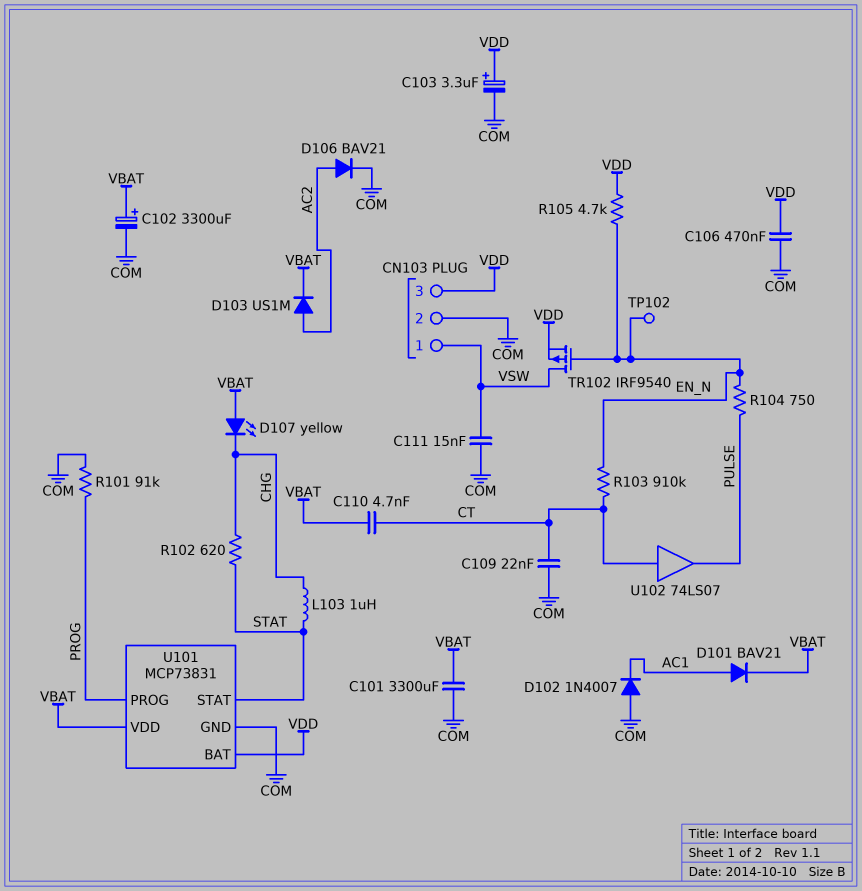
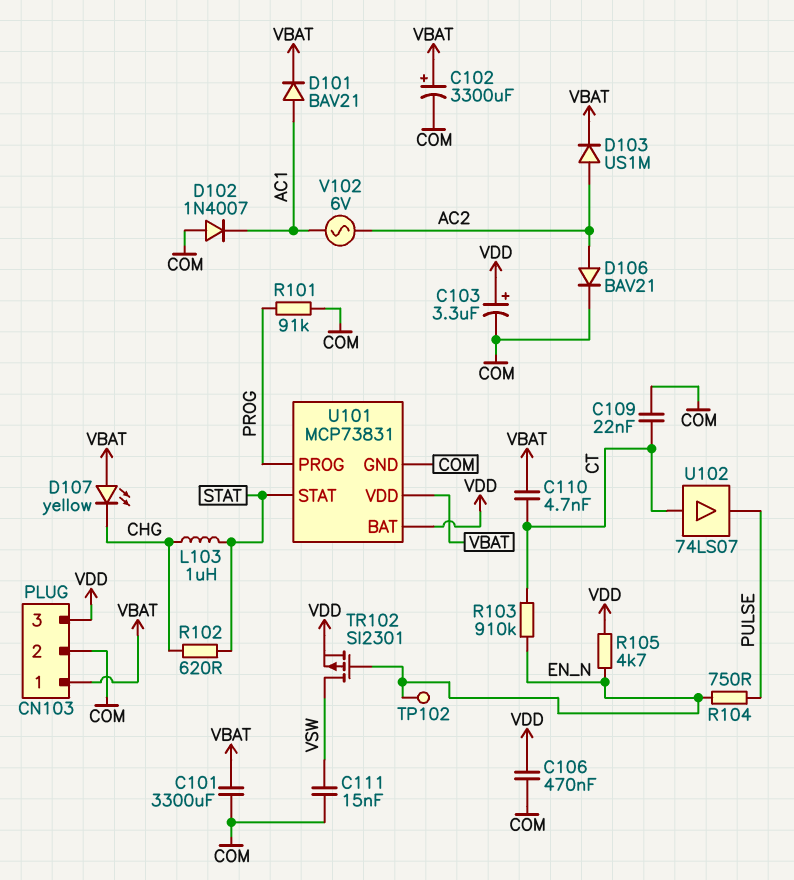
CN103 pin 1: VSW -> VBAT
TR102: PMOS IRF9540 (G EN_N, D VSW, S VDD) -> PMOS SI2301 (G EN_N, D VSW, S VDD)
V102: none -> AC 6V (AC1, AC2)

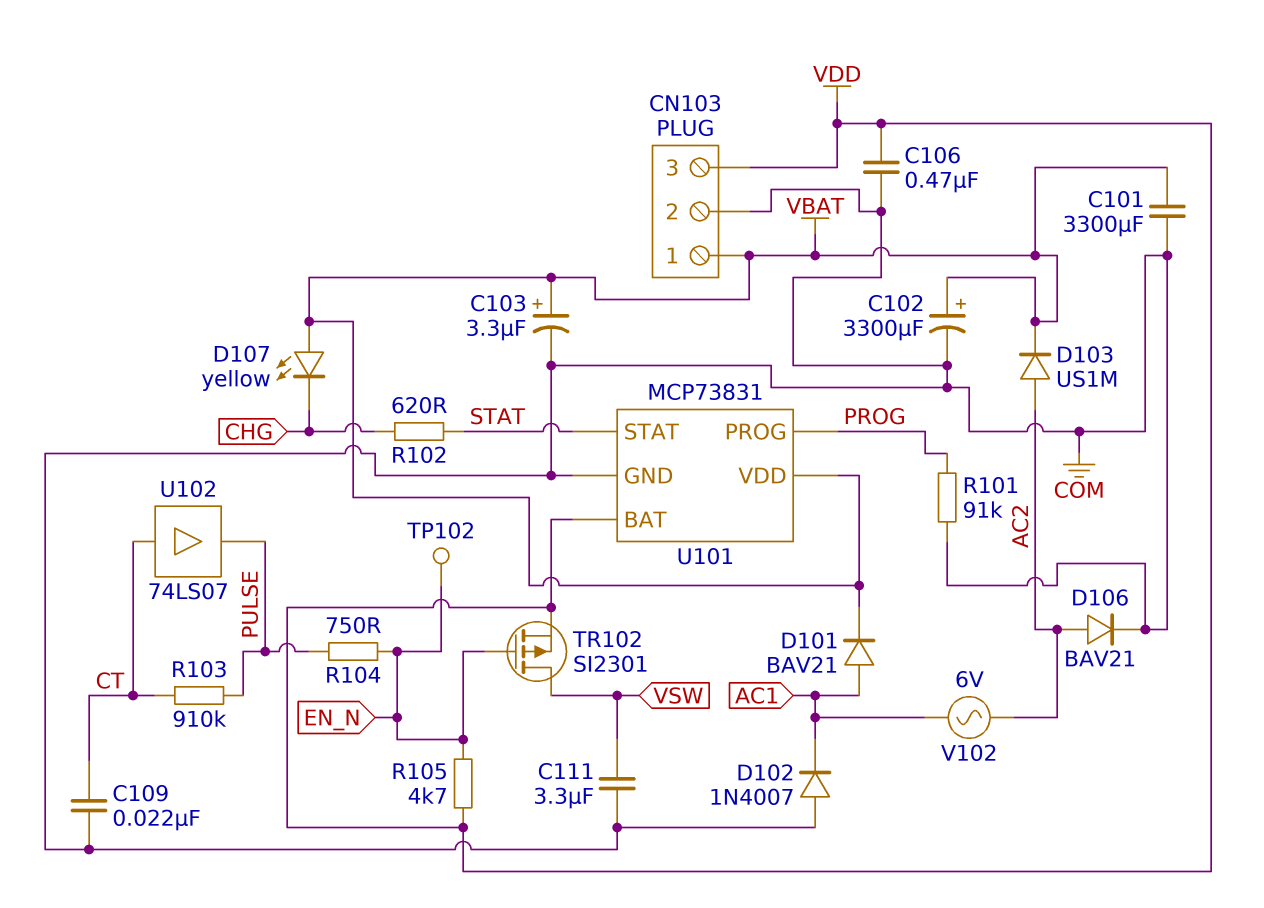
C103: 3.3uF (plus VDD, minus COM) -> 3.3uF (plus VBAT, minus COM)
C110: 4.7nF (CT, VBAT) -> none
C111: 15nF (COM, VSW) -> 3.3uF (COM, VSW)
L103: 1uH (CHG, STAT) -> none
R103: 910k (CT, EN_N) -> 910k (CT, PULSE)

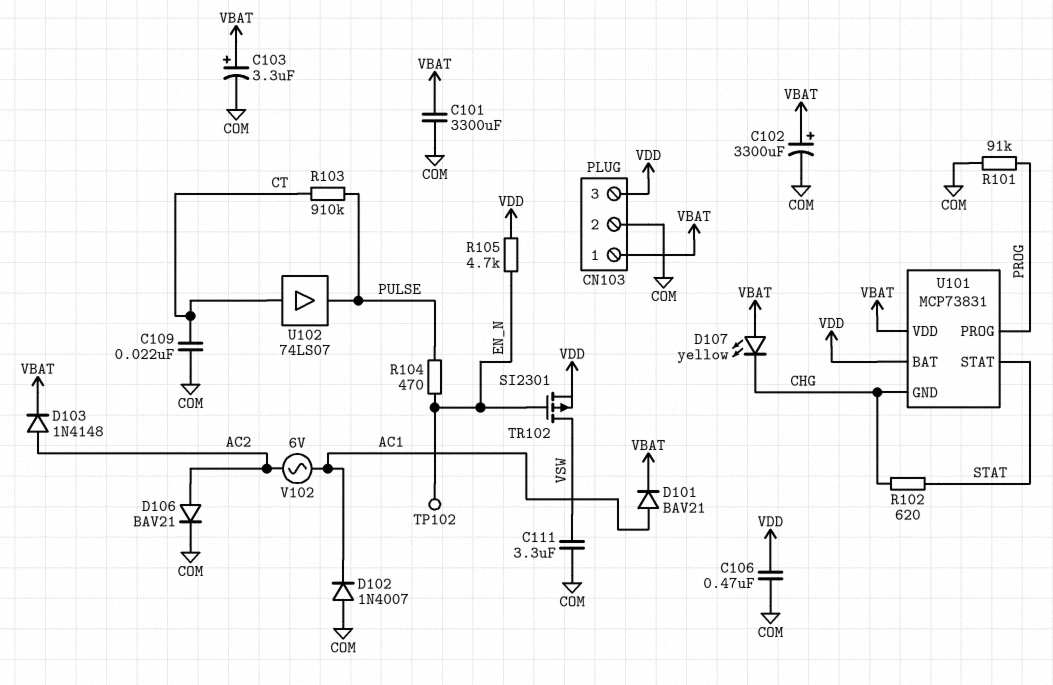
D103: diode US1M (A AC2, K VBAT) -> diode 1N4148 (A AC2, K VBAT)
R104: 750 (EN_N, PULSE) -> 470 (EN_N, PULSE)
U101 pin GND: COM -> CHG

